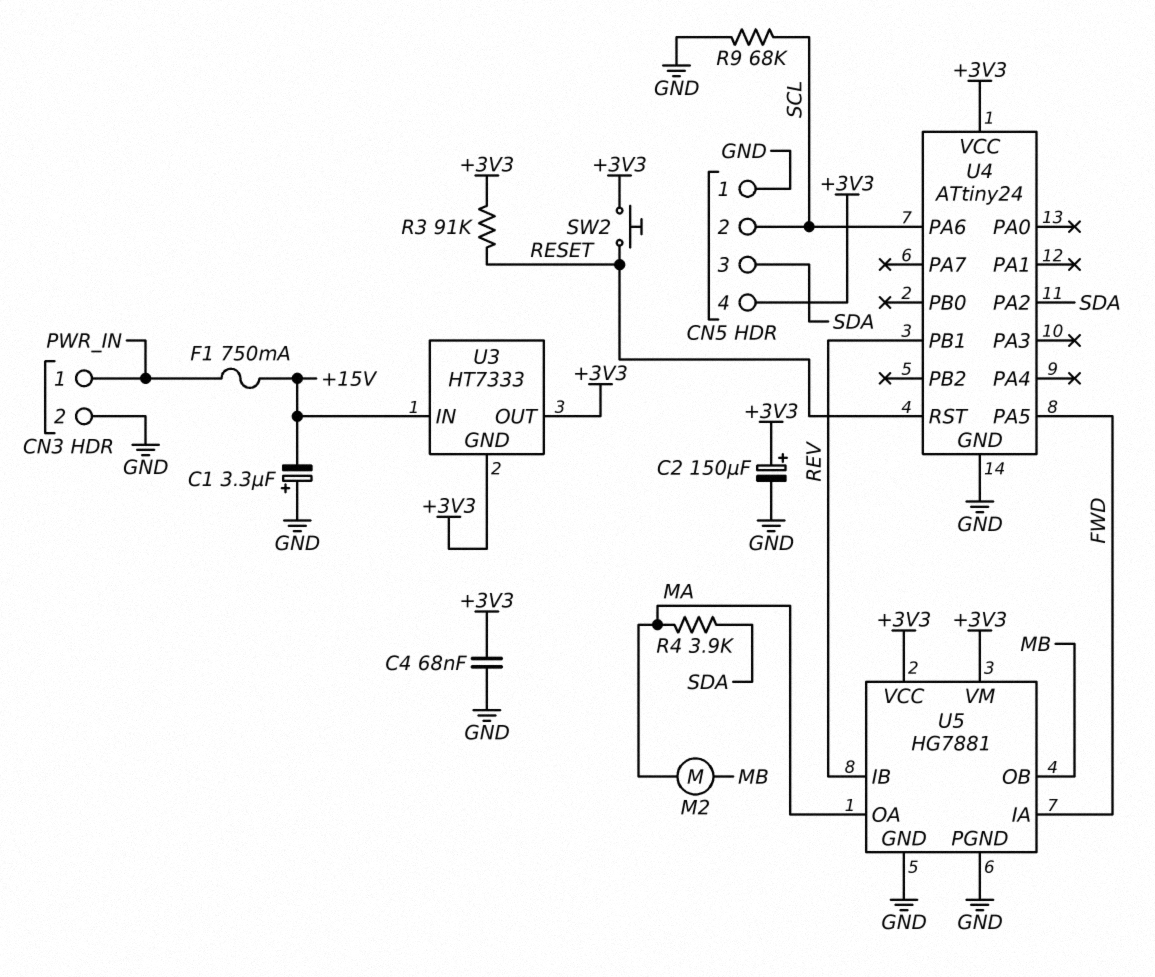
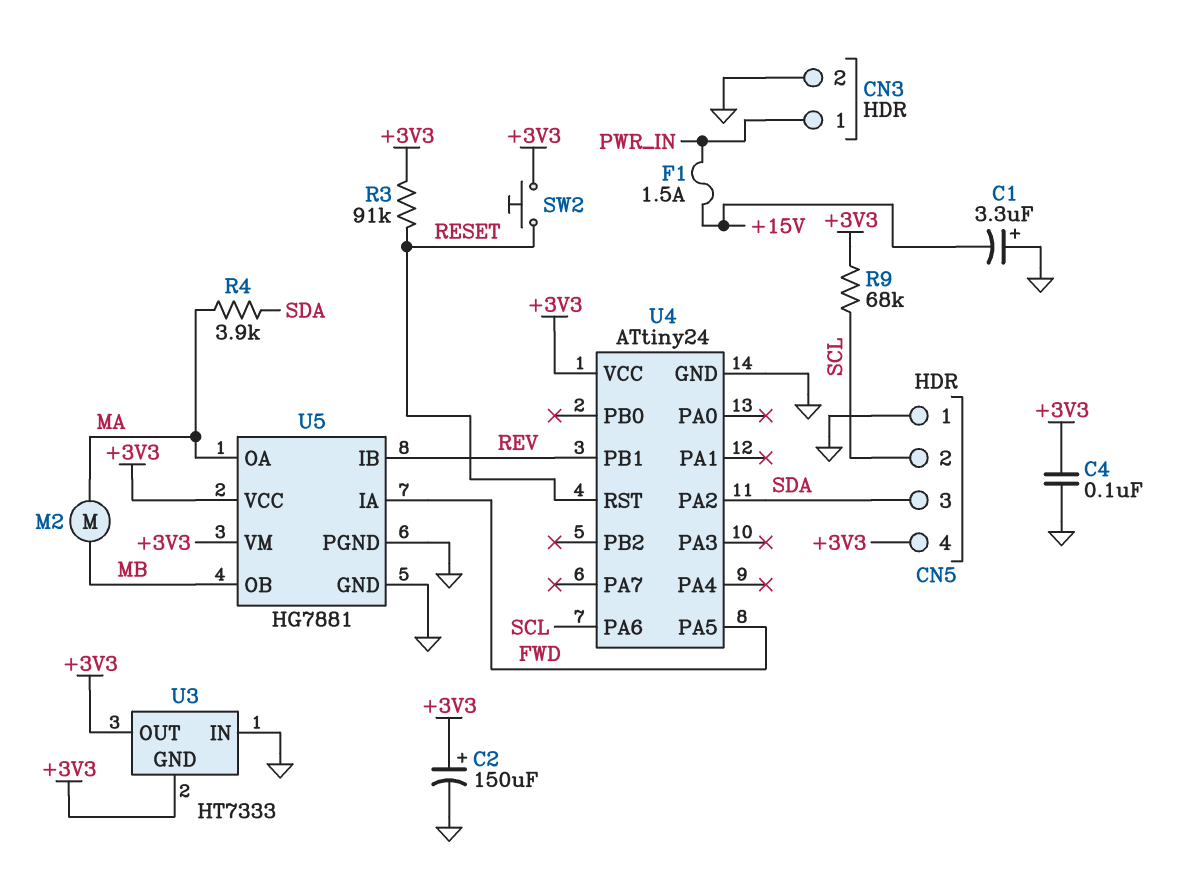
C4: 68nF (+3V3, GND) -> 100nF (+3V3, GND)
F1: 750mA (+15V, PWR_IN) -> 1.5A (+15V, PWR_IN)
R9: 68k (GND, SCL) -> 68k (+3V3, SCL)
U3 pin IN: +15V -> GND

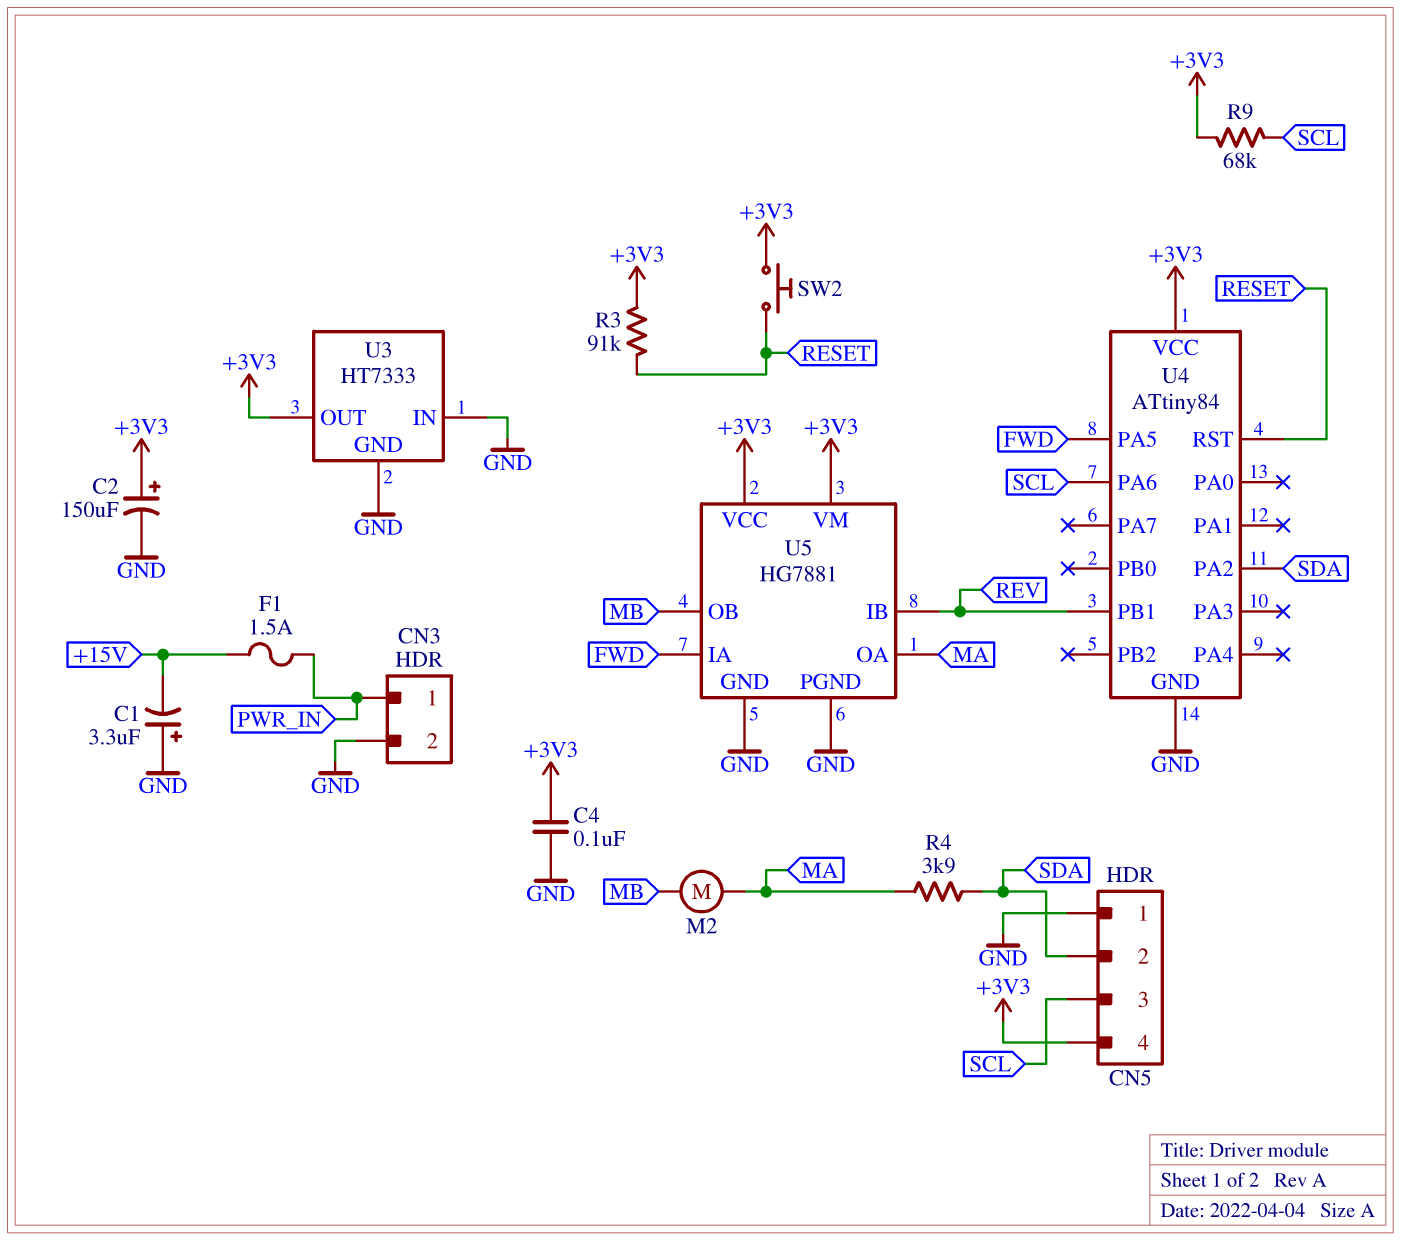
CN5 pin 2: SCL -> SDA
CN5 pin 3: SDA -> SCL
U3 pin GND: +3V3 -> GND
U4: ATtiny24 -> ATtiny84

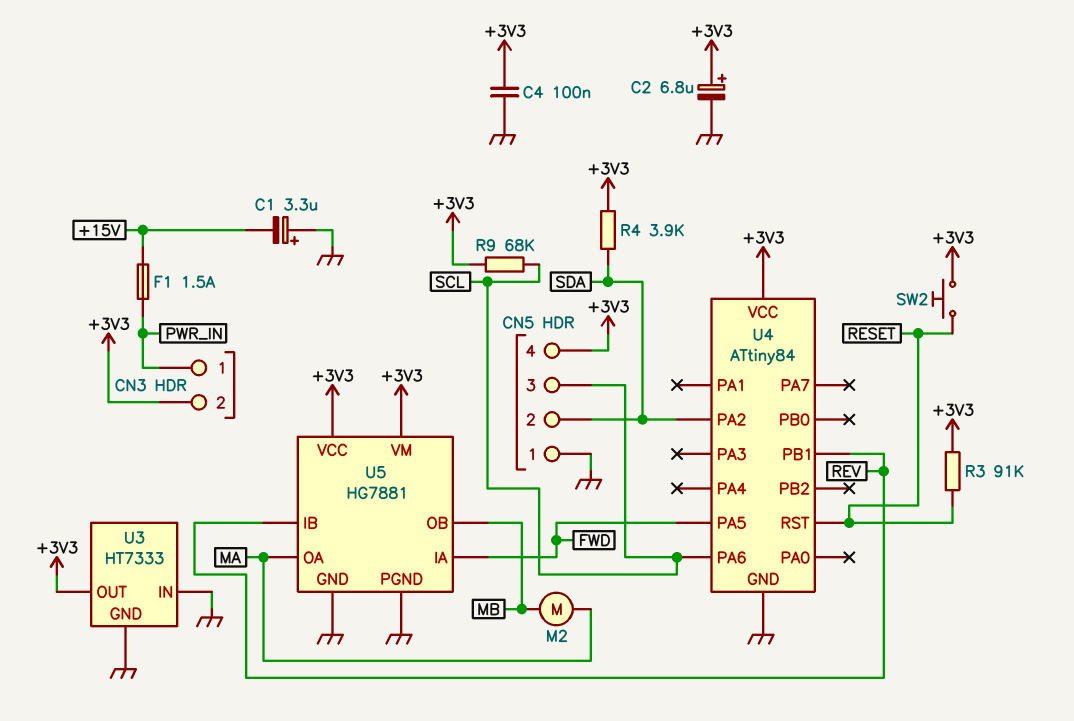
C2: 150uF (plus +3V3, minus GND) -> 6.8uF (plus +3V3, minus GND)
CN3 pin 2: GND -> +3V3
R4: 3.9k (MA, SDA) -> 3.9k (+3V3, SDA)

